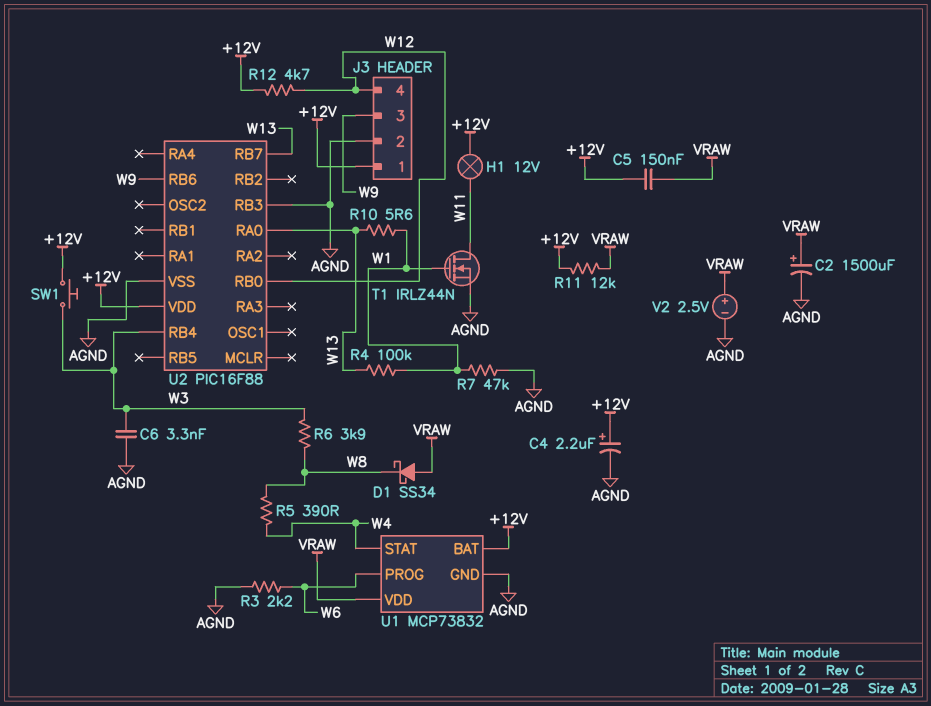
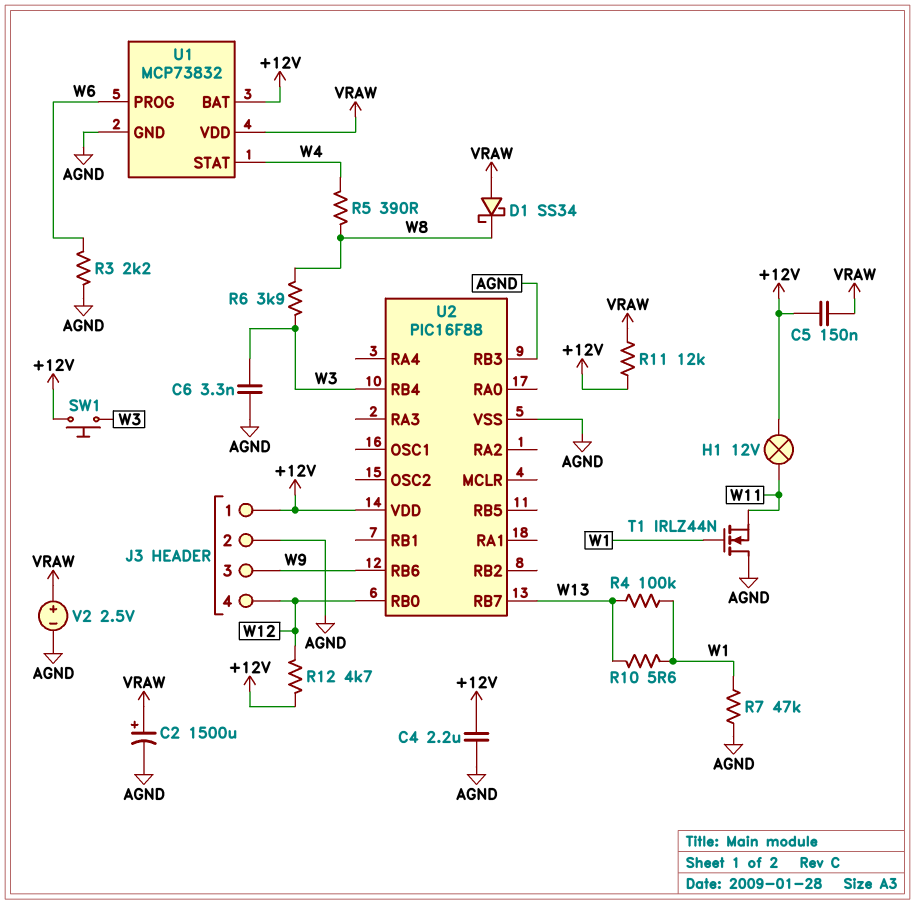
C4: 2.2uF (plus +12V, minus AGND) -> 2.2uF (+12V, AGND)
T1: NMOS IRLZ44N (G W1, D W11, S AGND) -> NMOS IRLZ44N (G W1, D AGND, S W11)
U2 pin RA0: W13 -> none

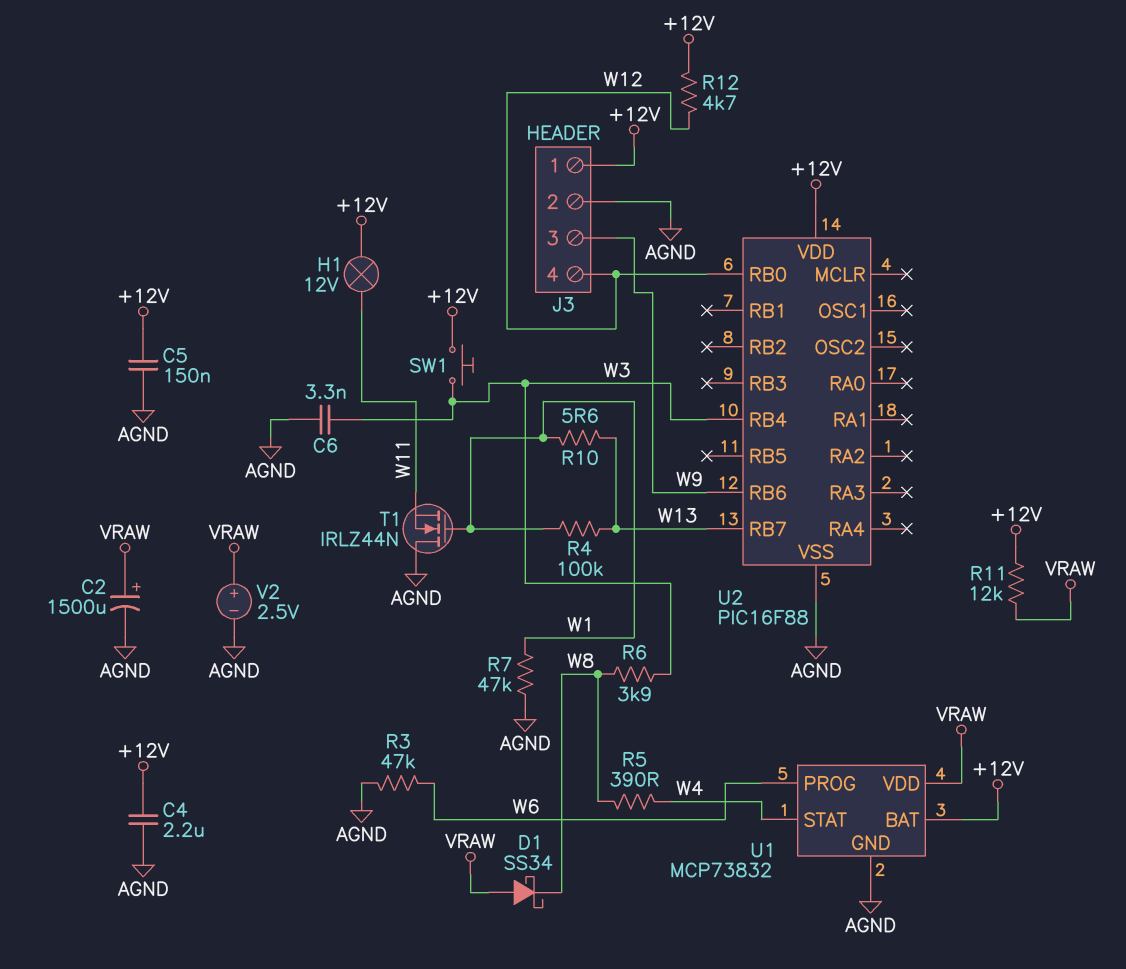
C5: 150nF (+12V, VRAW) -> 150nF (+12V, AGND)
R3: 2.2k (AGND, W6) -> 47k (AGND, W6)
U2 pin RB3: AGND -> none

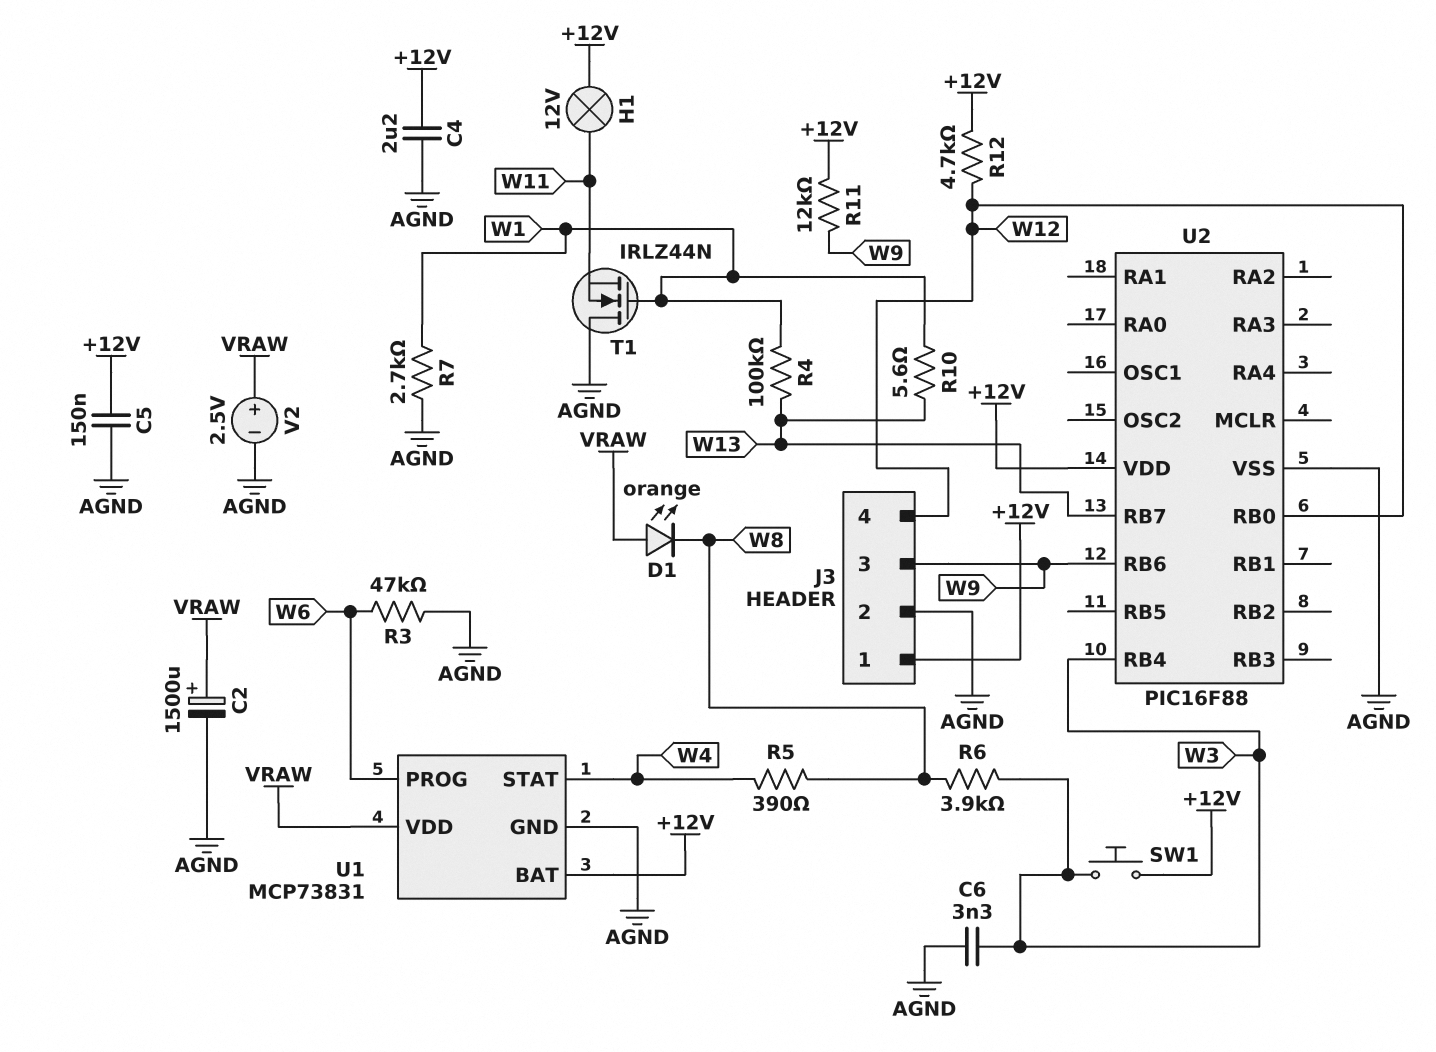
D1: schottky SS34 (A VRAW, K W8) -> LED orange (A VRAW, K W8)
R7: 47k (AGND, W1) -> 2.7k (AGND, W1)
R11: 12k (+12V, VRAW) -> 12k (+12V, W9)
U1: MCP73832 -> MCP73831

